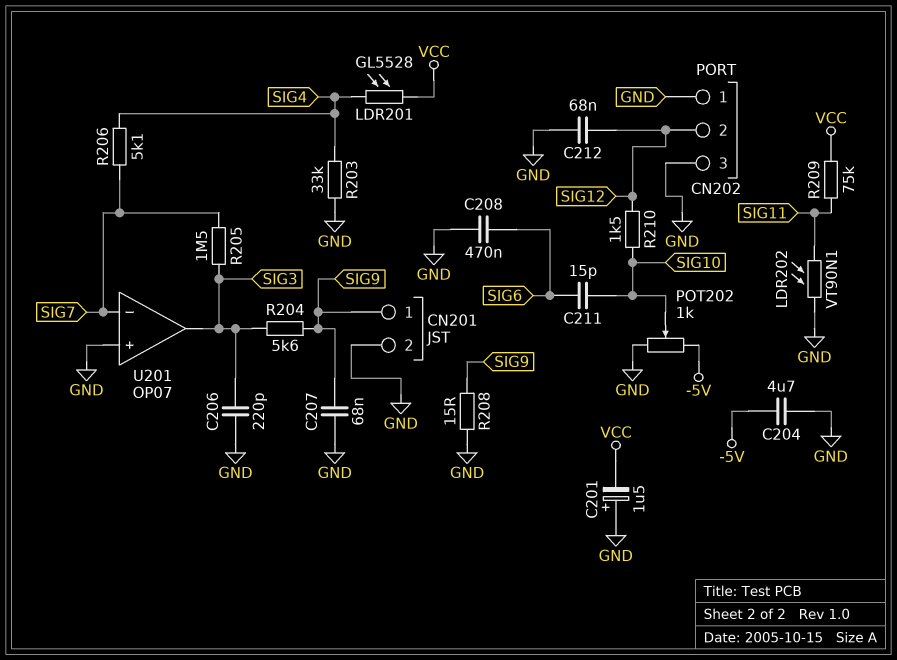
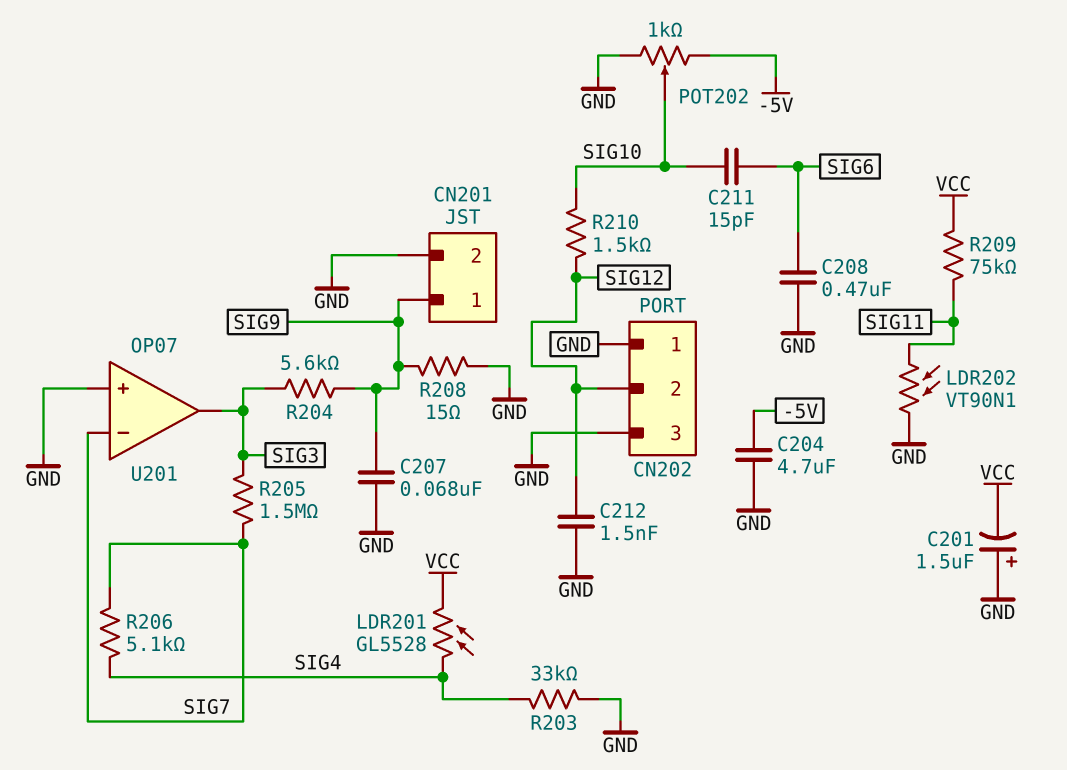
C206: 220pF (GND, SIG3) -> none
C212: 68nF (GND, SIG12) -> 1.5nF (GND, SIG12)

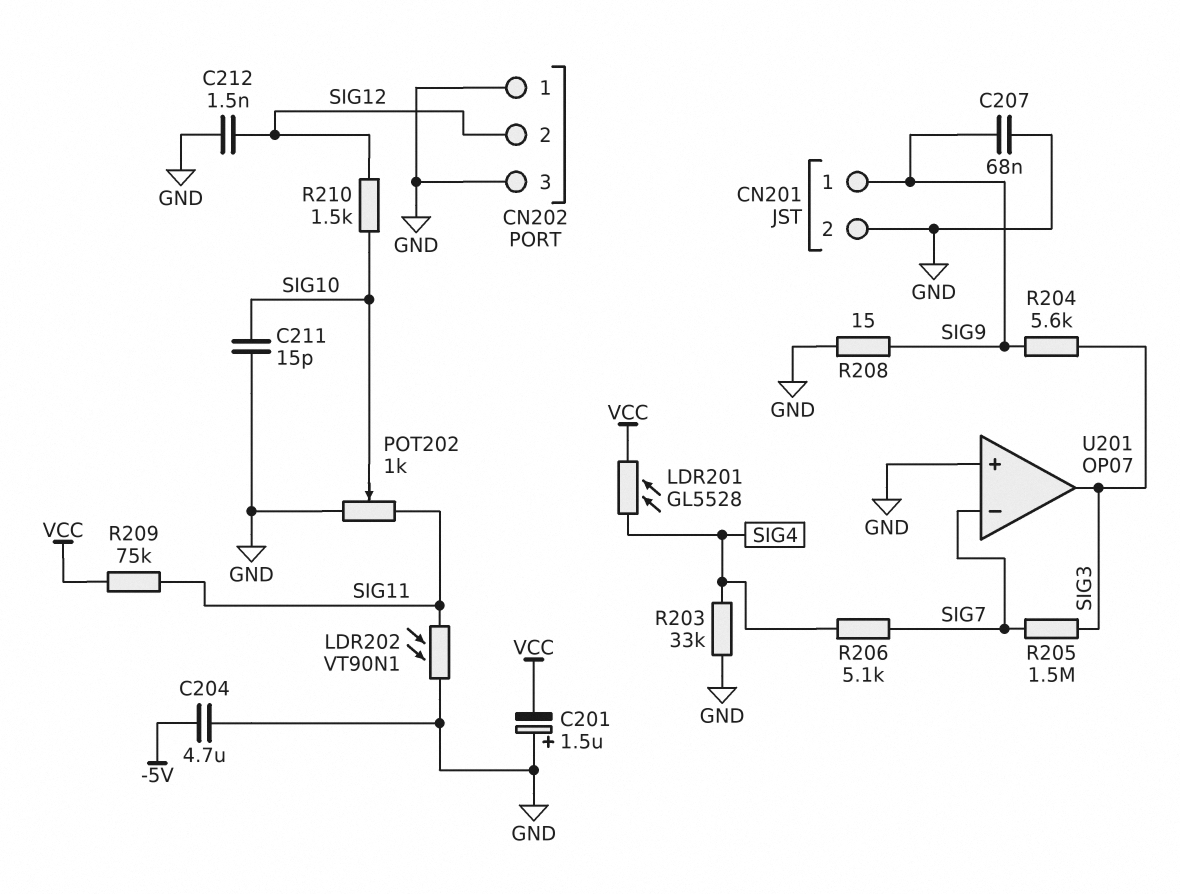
C208: 470nF (GND, SIG6) -> none
C211: 15pF (SIG6, SIG10) -> 15pF (GND, SIG10)
POT202: 1k (-5V, GND, wiper SIG10) -> 1k (GND, SIG11, wiper SIG10)

